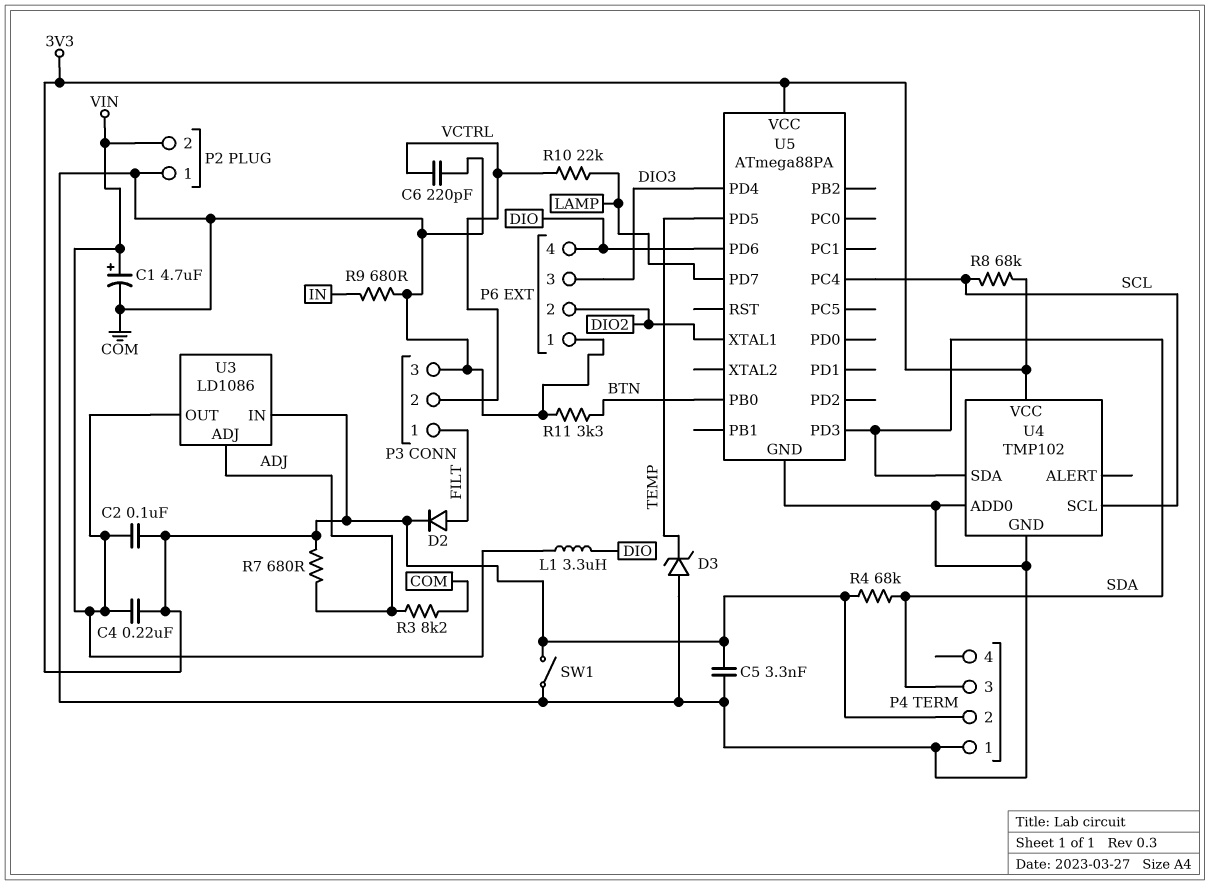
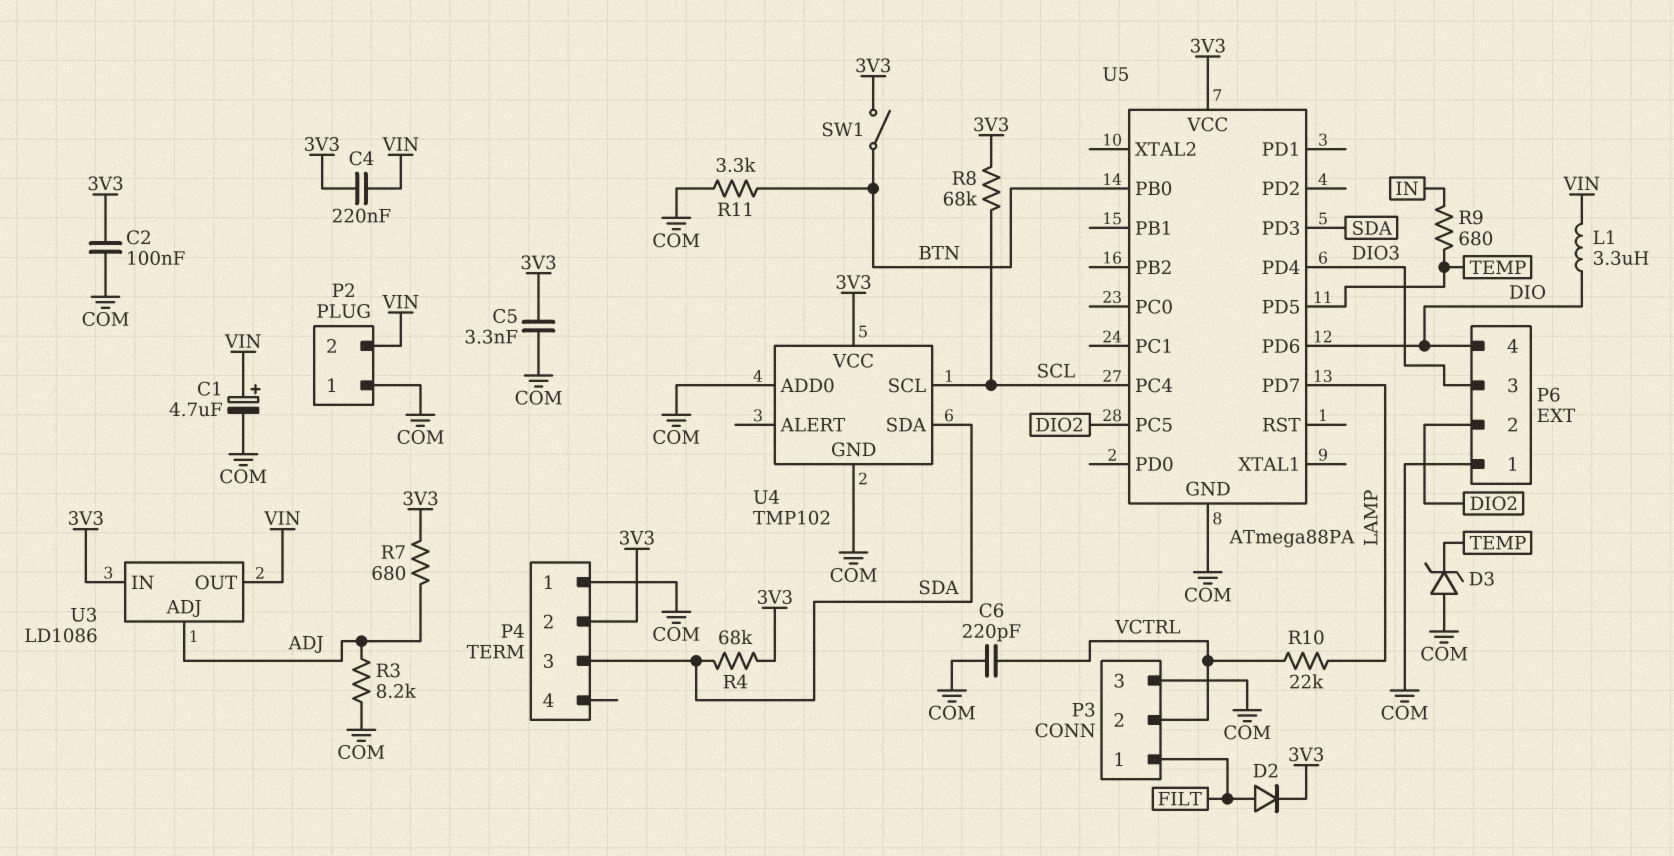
C2: 100nF (3V3, VIN) -> 100nF (3V3, COM)
R9: 680 (COM, IN) -> 680 (IN, TEMP)
SW1: switch (3V3, COM) -> switch (3V3, BTN)
U5 pin PC5: none -> DIO2
U5 pin XTAL1: DIO2 -> none

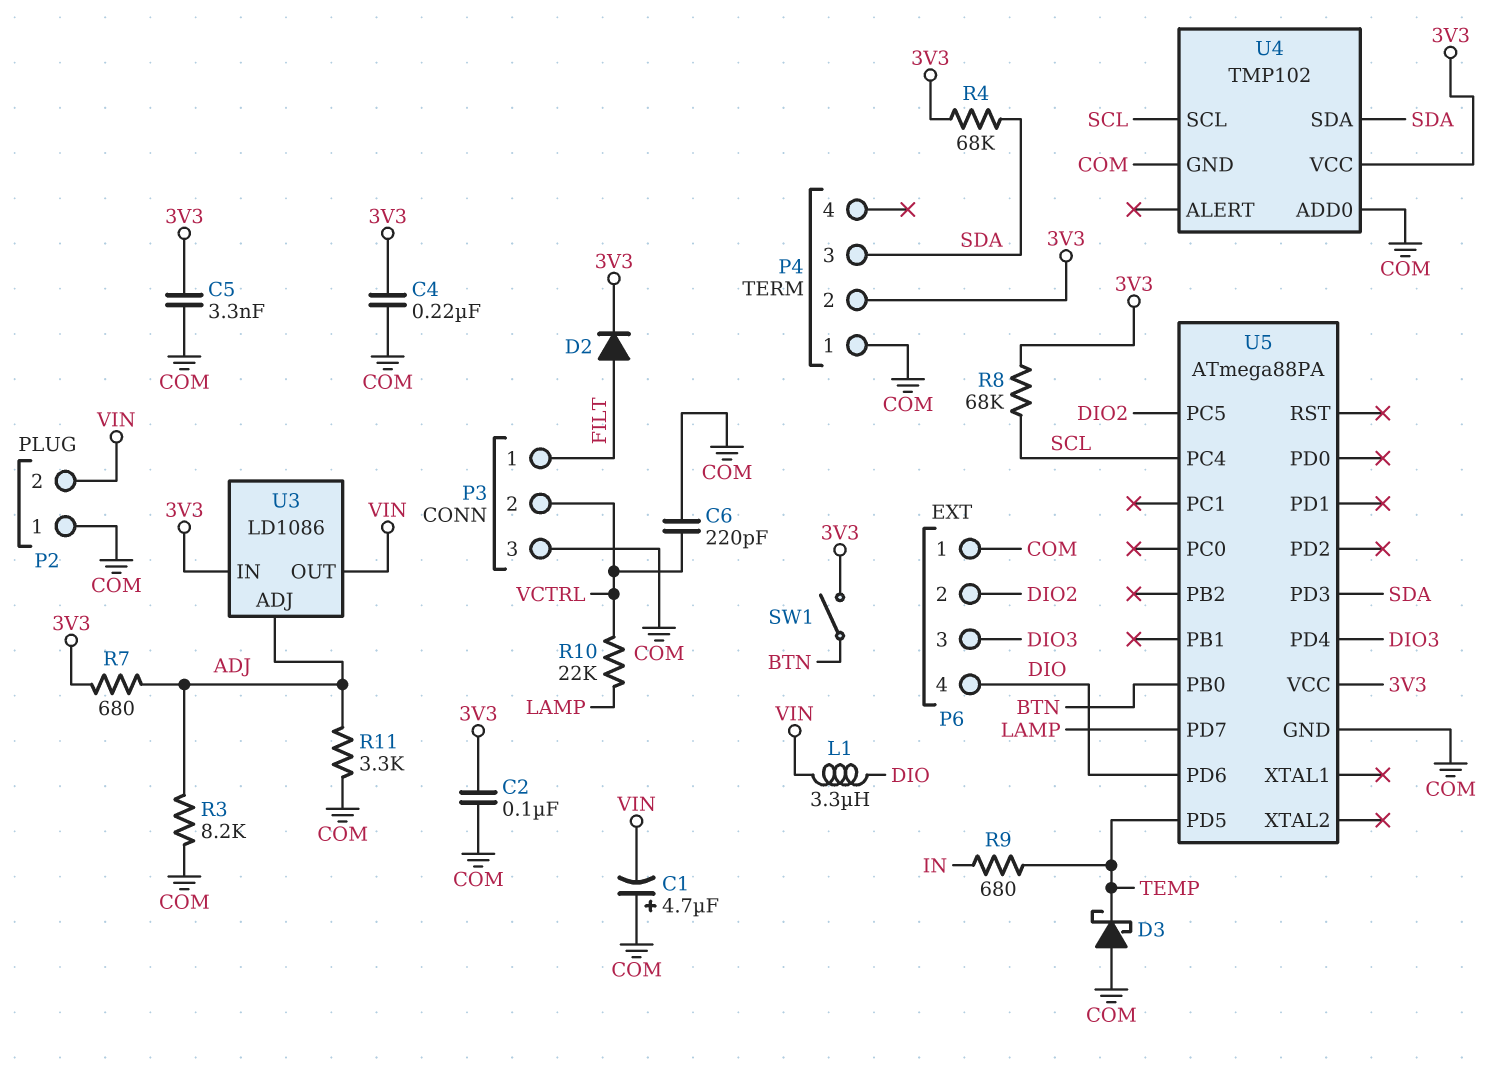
C1: 4.7uF (plus VIN, minus COM) -> 4.7uF (plus COM, minus VIN)
C4: 220nF (3V3, VIN) -> 220nF (3V3, COM)
D3: zener (A COM, K TEMP) -> schottky (A COM, K TEMP)
R11: 3.3k (BTN, COM) -> 3.3k (ADJ, COM)

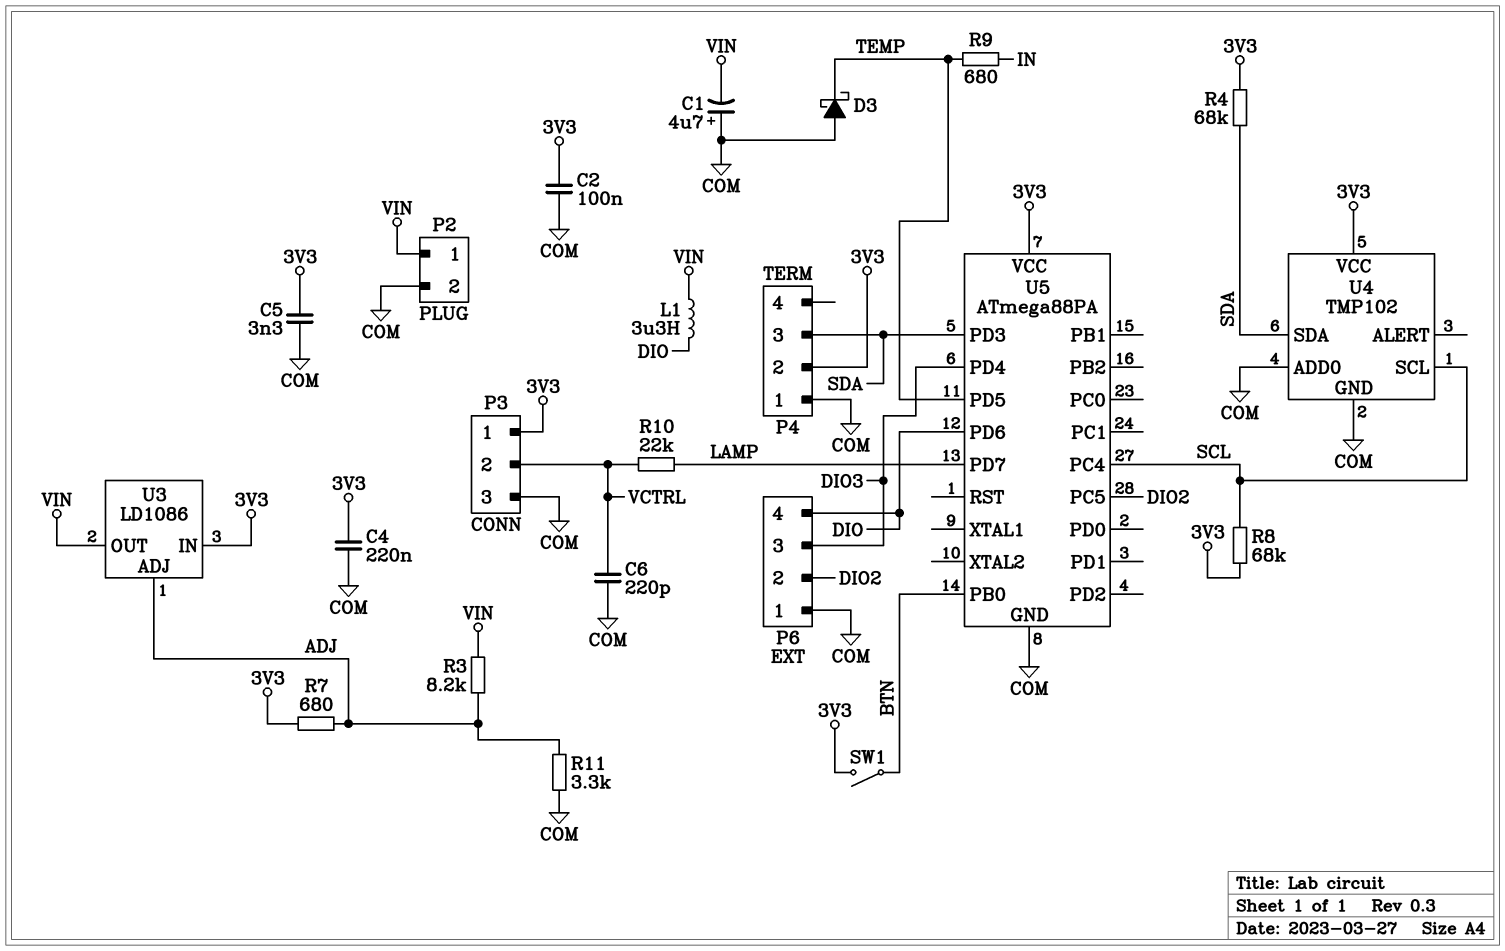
D2: diode (A FILT, K 3V3) -> none
P2 pin 1: COM -> VIN
P2 pin 2: VIN -> COM
P3 pin 1: FILT -> 3V3
R3: 8.2k (ADJ, COM) -> 8.2k (ADJ, VIN)

